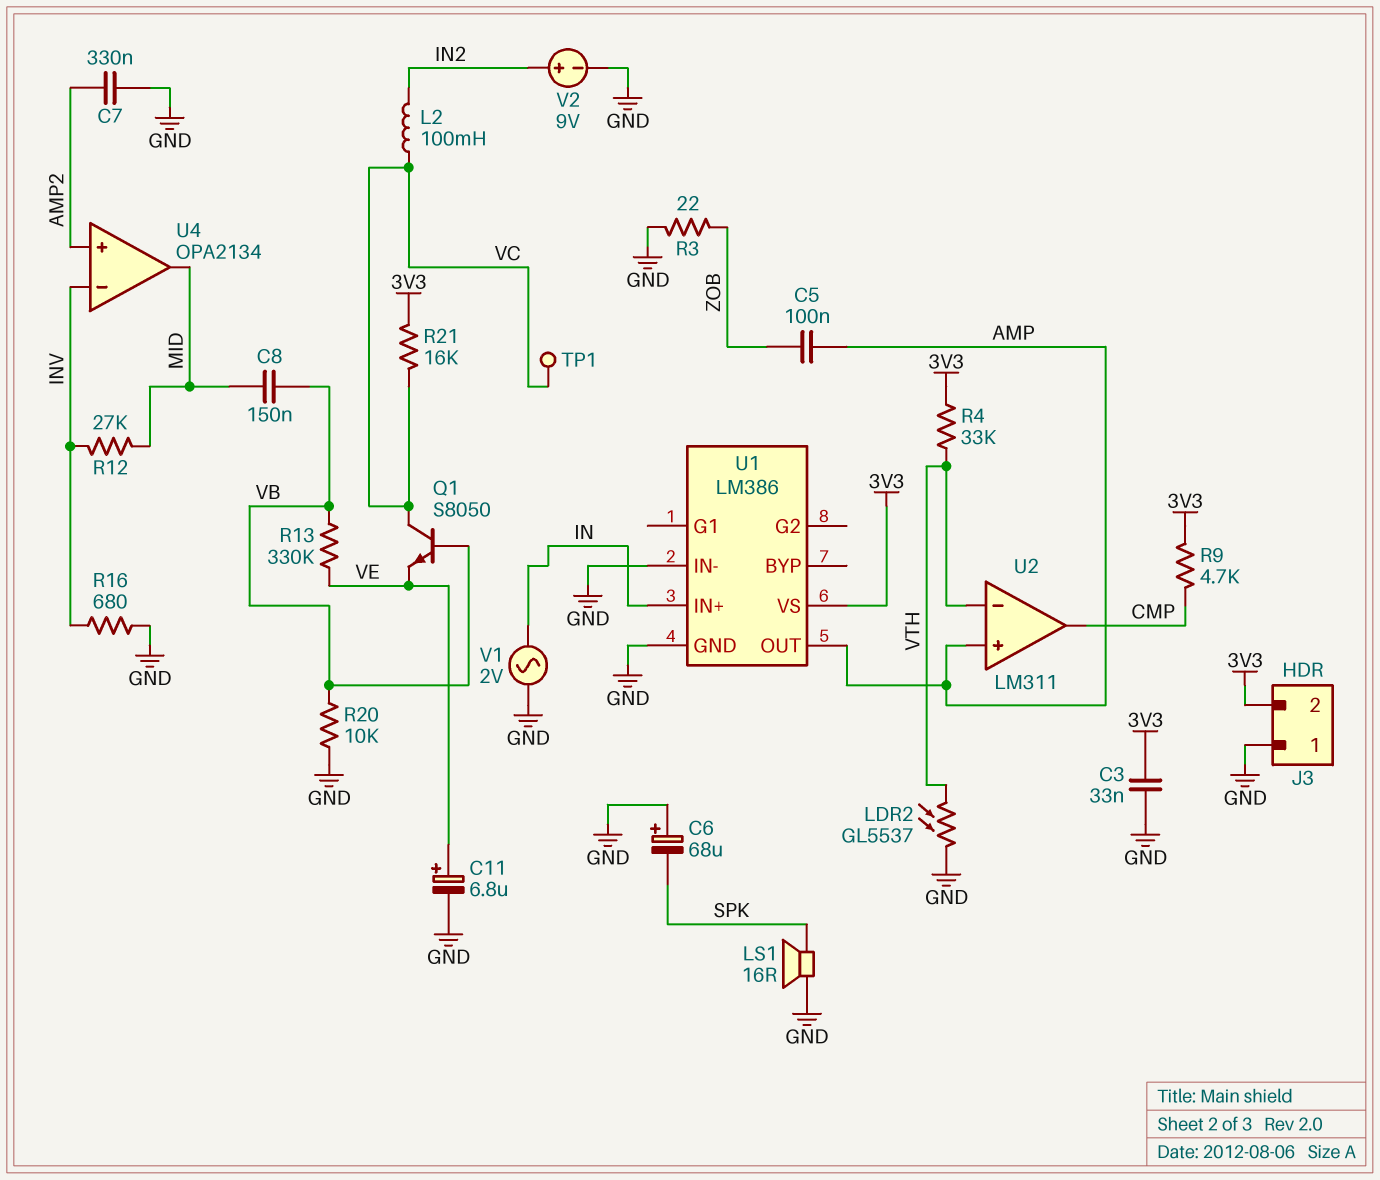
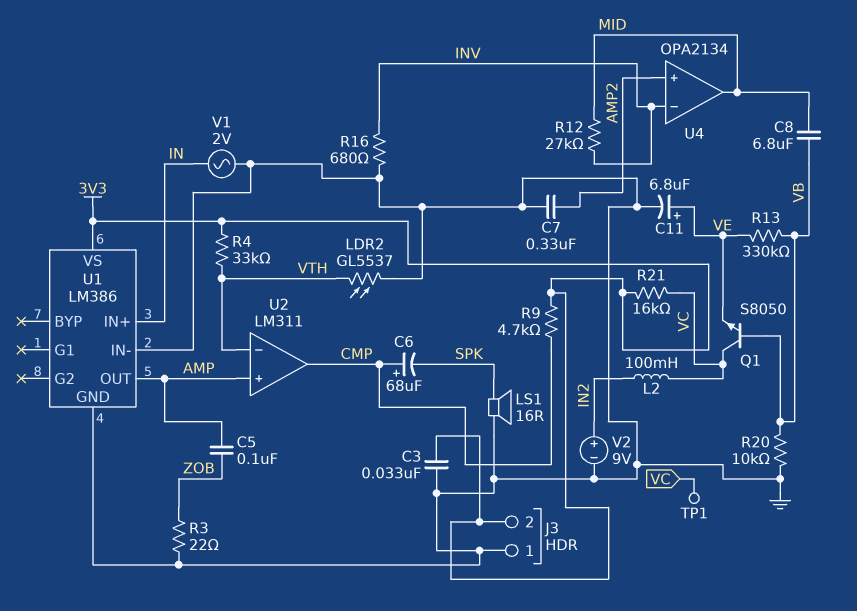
C6: 68uF (plus GND, minus SPK) -> 68uF (plus CMP, minus SPK)
C8: 150nF (MID, VB) -> 6.8uF (MID, VB)

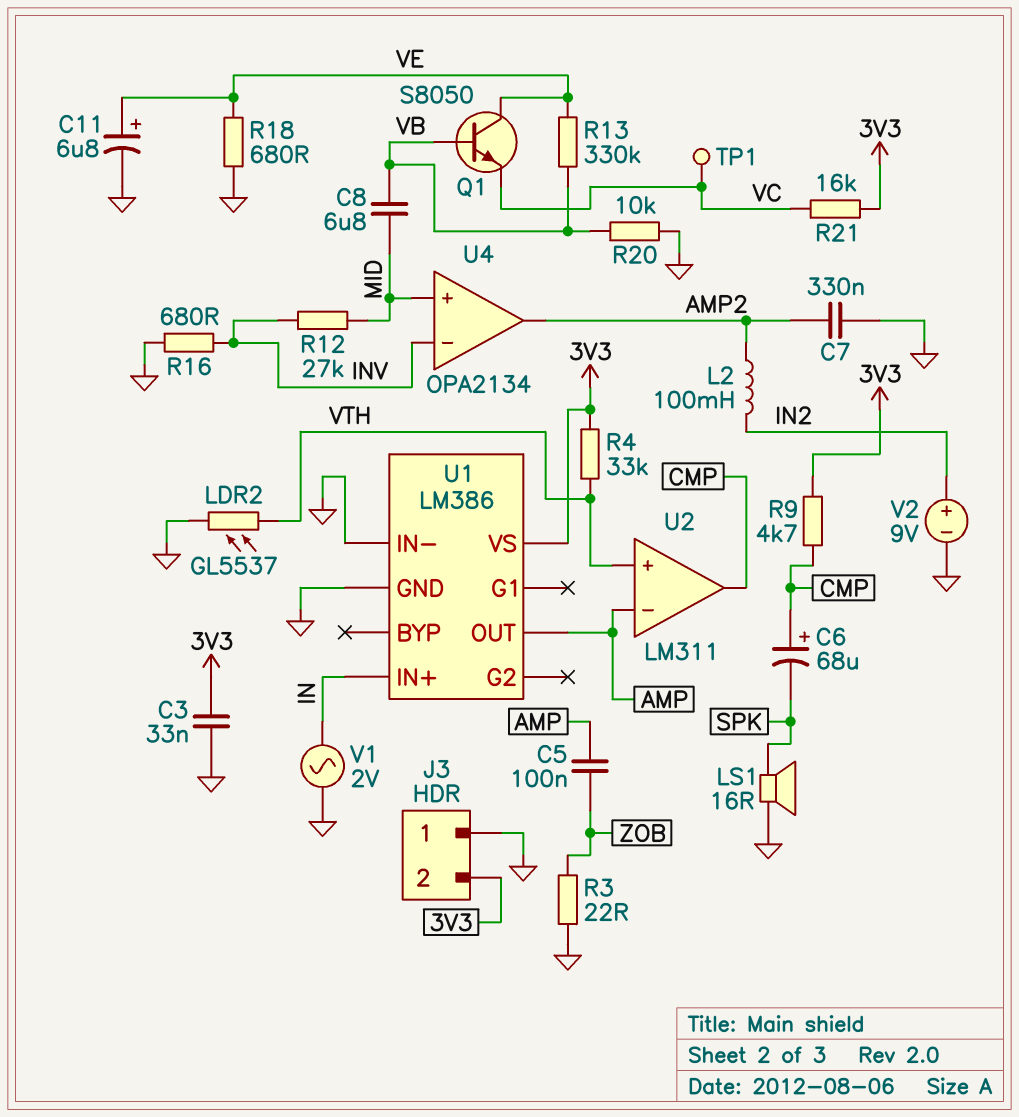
L2: 100mH (IN2, VC) -> 100mH (AMP2, IN2)
Q1: NPN S8050 (B VB, C VC, E VE) -> NPN S8050 (B VB, C VE, E VC)
R18: none -> 680 (GND, VE)
U2 pin in+: AMP -> VTH
U2 pin in-: VTH -> AMP
U4 pin in+: AMP2 -> MID
U4 pin out: MID -> AMP2

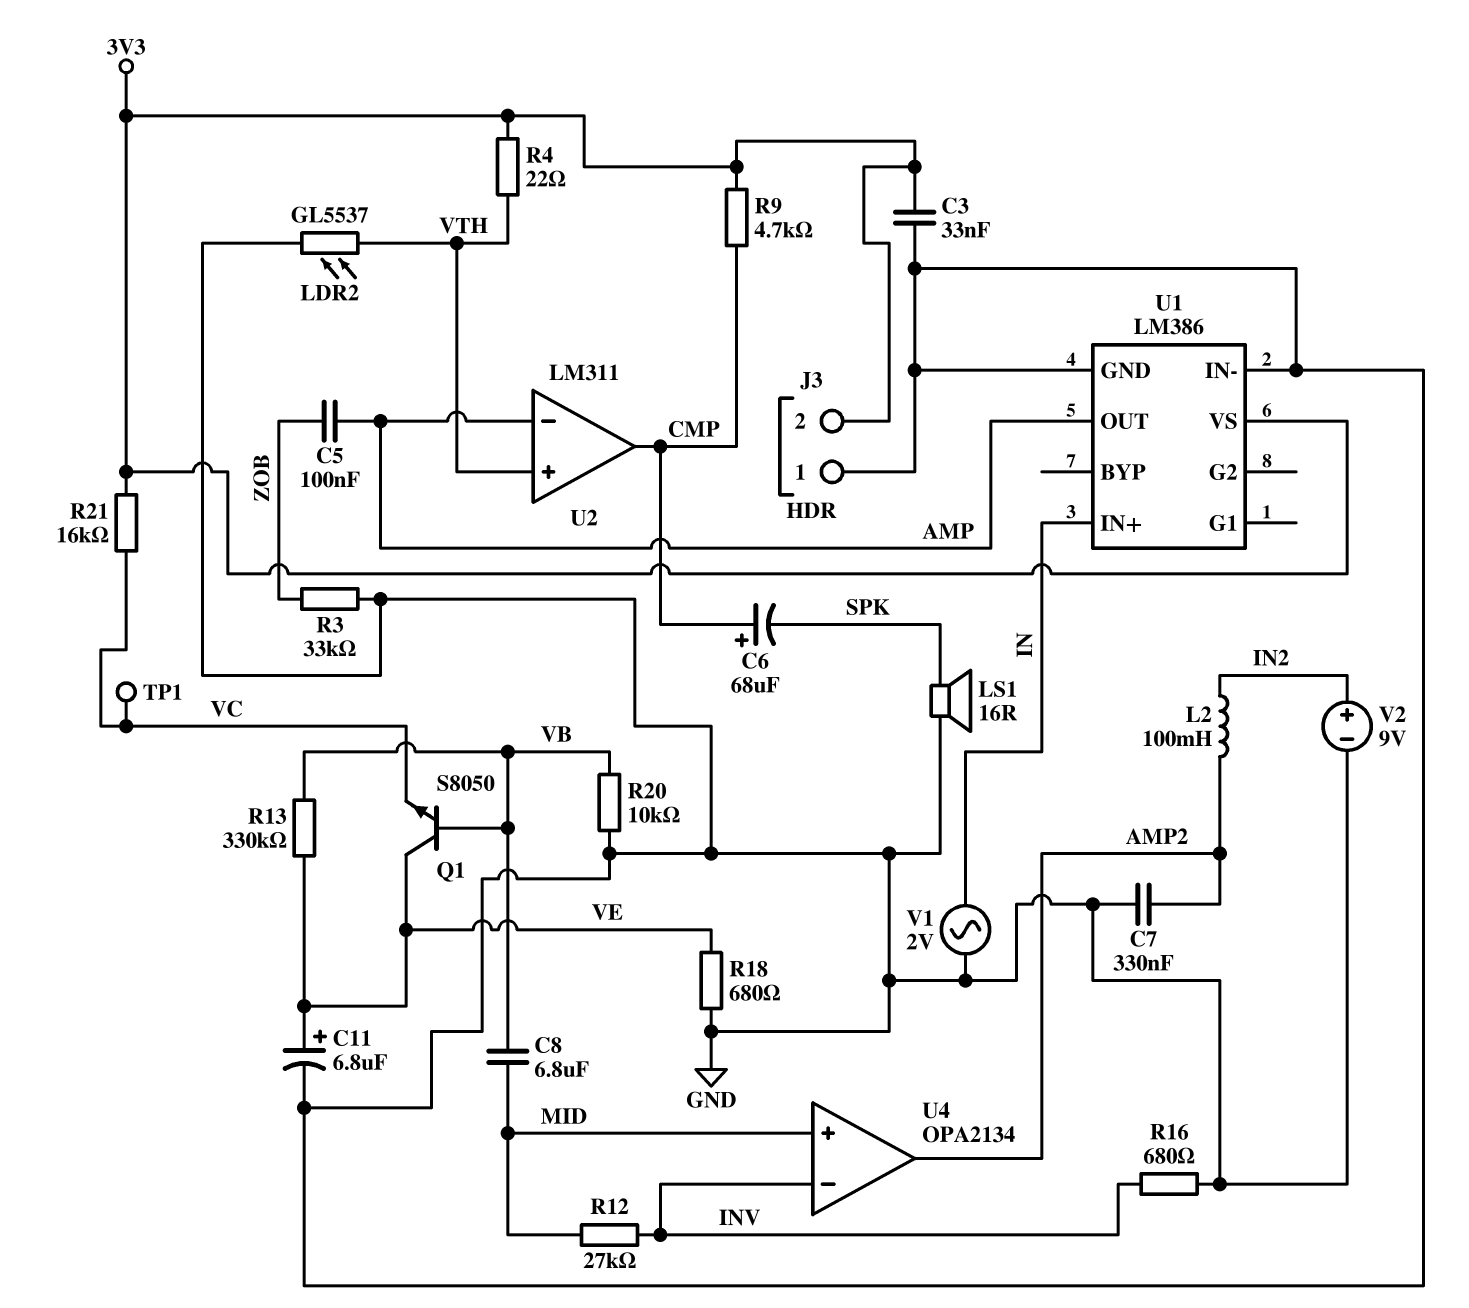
R3: 22 (GND, ZOB) -> 33k (GND, ZOB)
R4: 33k (3V3, VTH) -> 22 (3V3, VTH)

